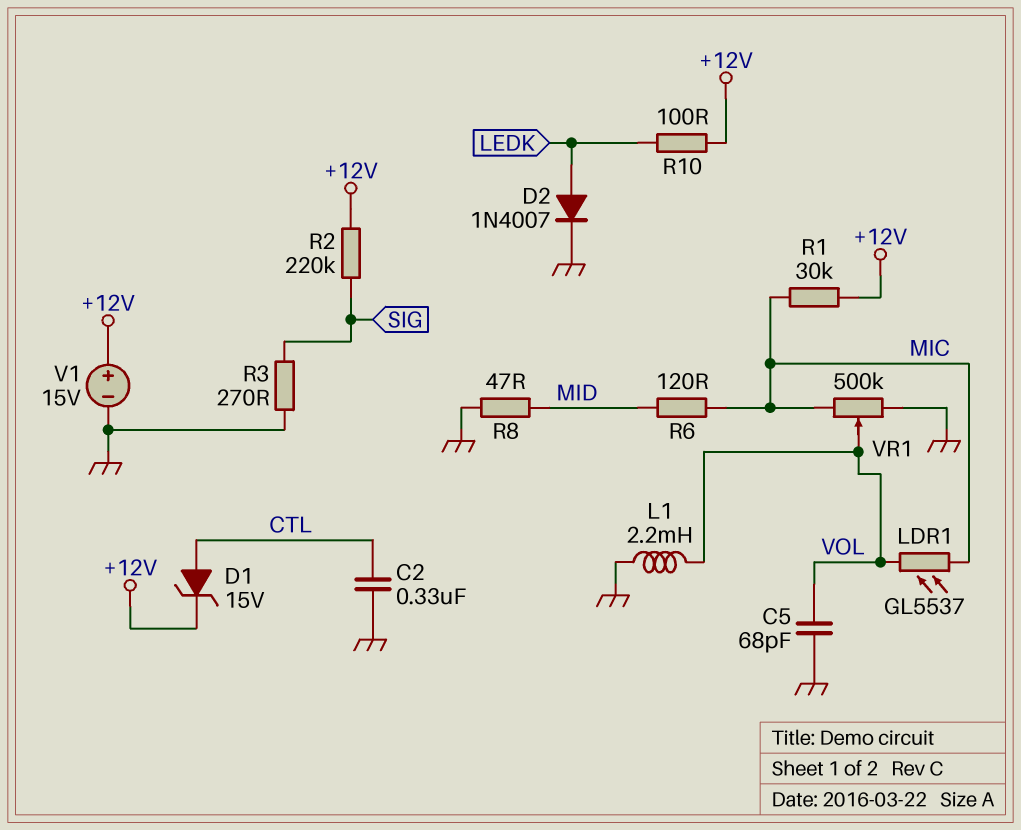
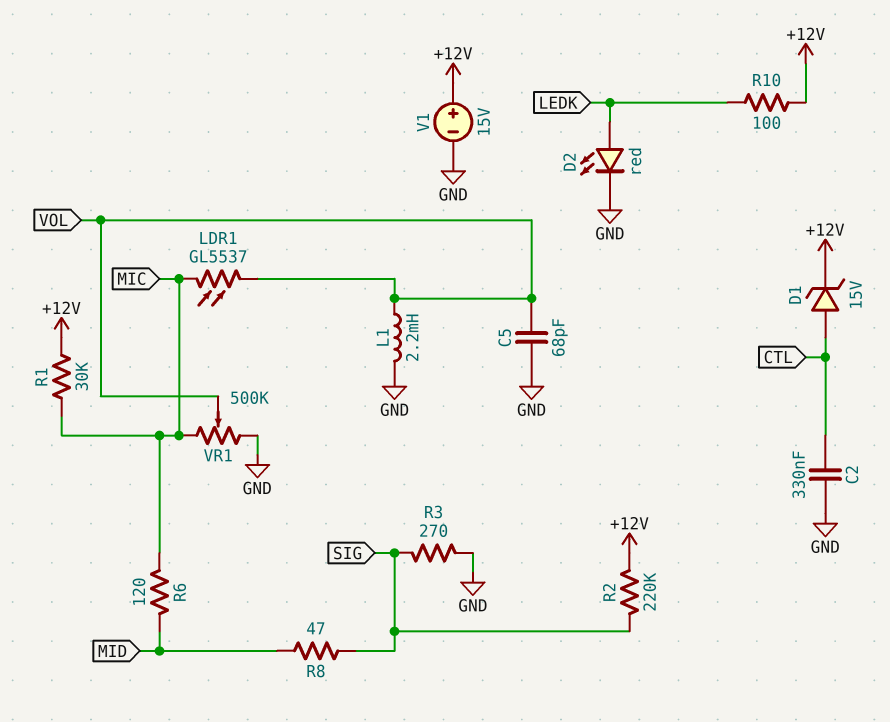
D2: diode 1N4007 (A LEDK, K GND) -> LED red (A LEDK, K GND)
R8: 47 (GND, MID) -> 47 (MID, SIG)

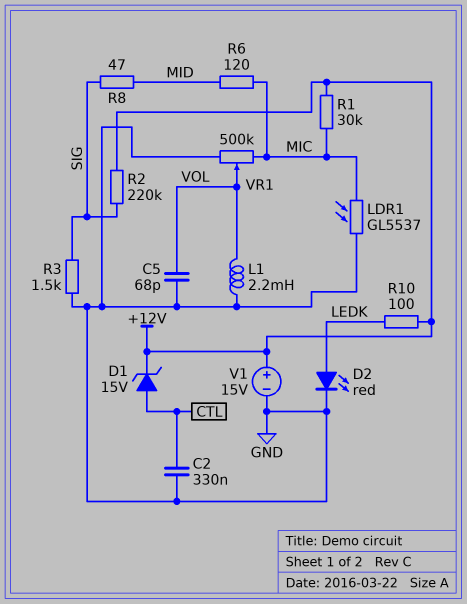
LDR1: GL5537 (MIC, VOL) -> GL5537 (GND, MIC)
R3: 270 (GND, SIG) -> 1.5k (GND, SIG)

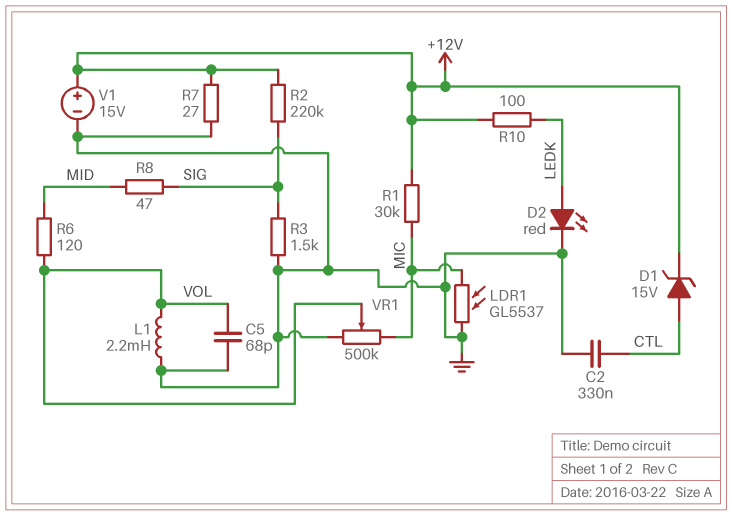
R6: 120 (MIC, MID) -> 120 (MID, VOL)
R7: none -> 27 (+12V, GND)

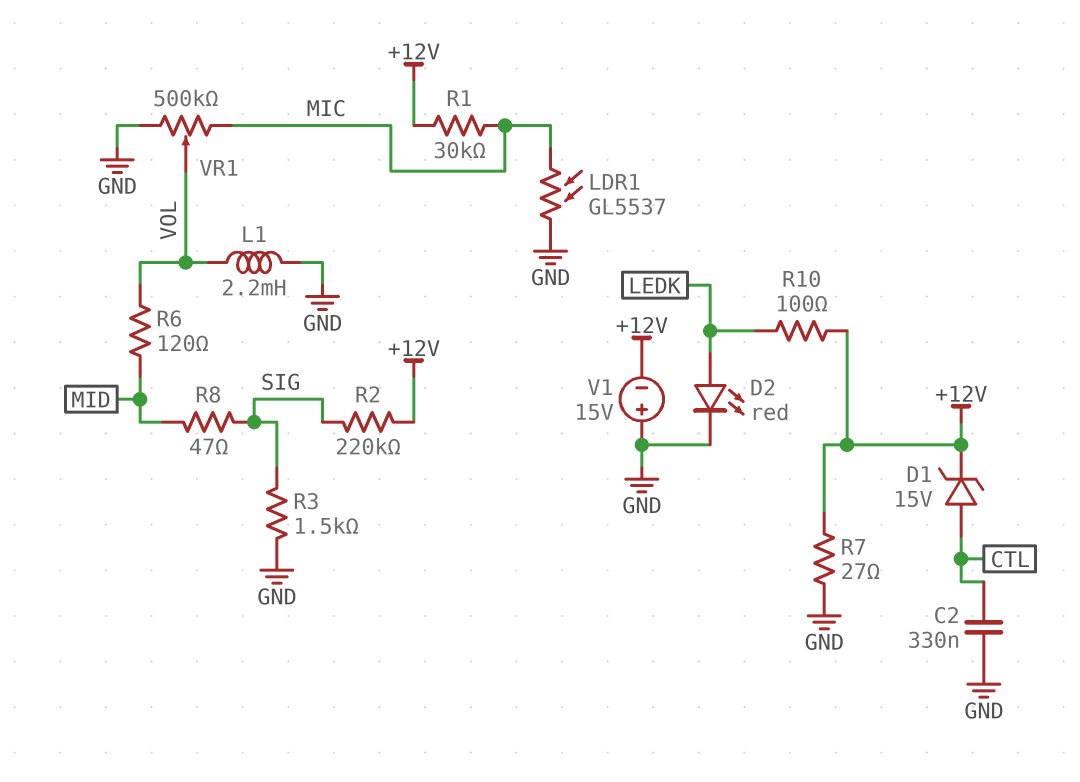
C5: 68pF (GND, VOL) -> none
V1: 15V (plus +12V, minus GND) -> 15V (plus GND, minus +12V)

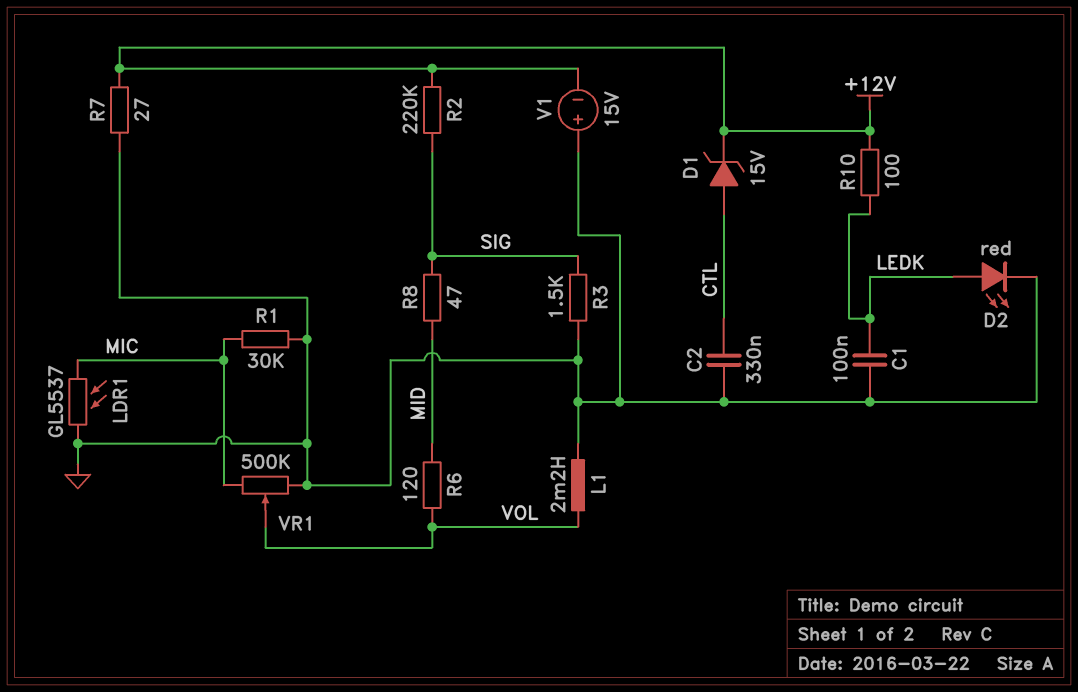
C1: none -> 100nF (GND, LEDK)
R1: 30k (+12V, MIC) -> 30k (GND, MIC)

